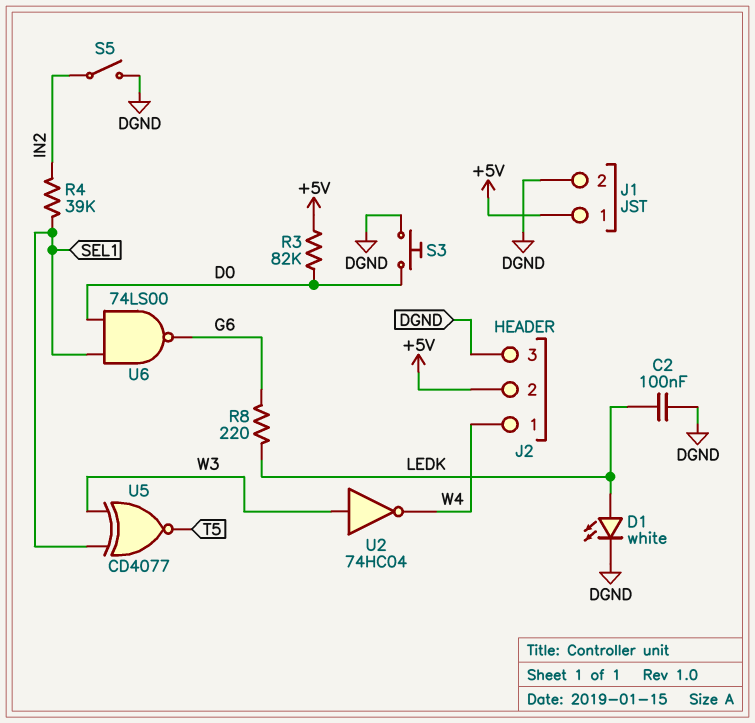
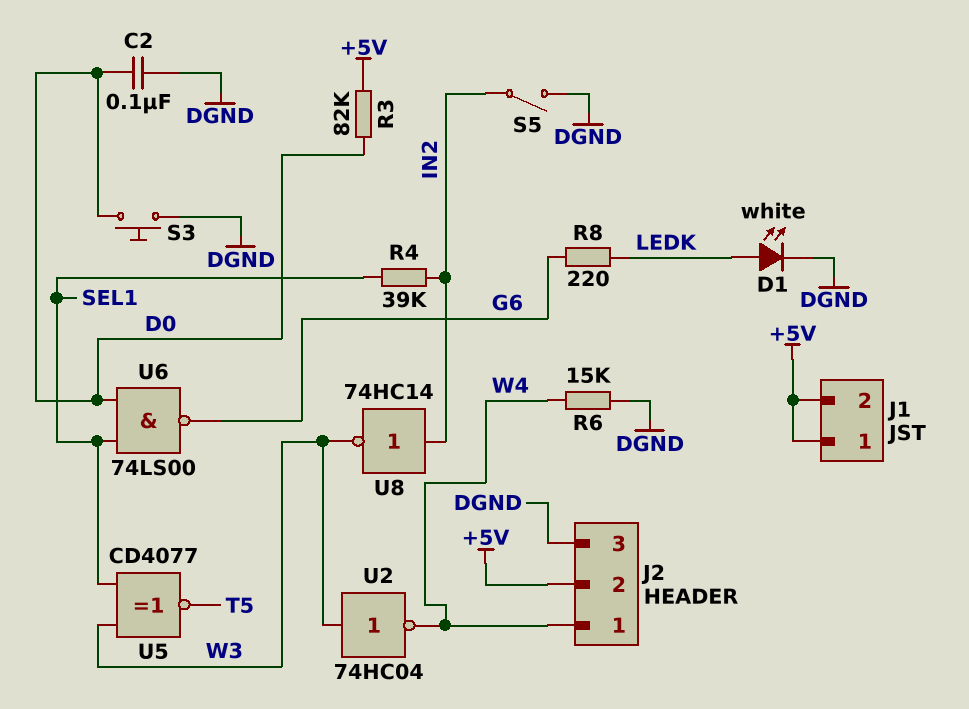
C2: 100nF (DGND, LEDK) -> 100nF (D0, DGND)
J1 pin 2: DGND -> +5V
R6: none -> 15k (DGND, W4)
U8: none -> NOT 74HC14 (in IN2, out W3)

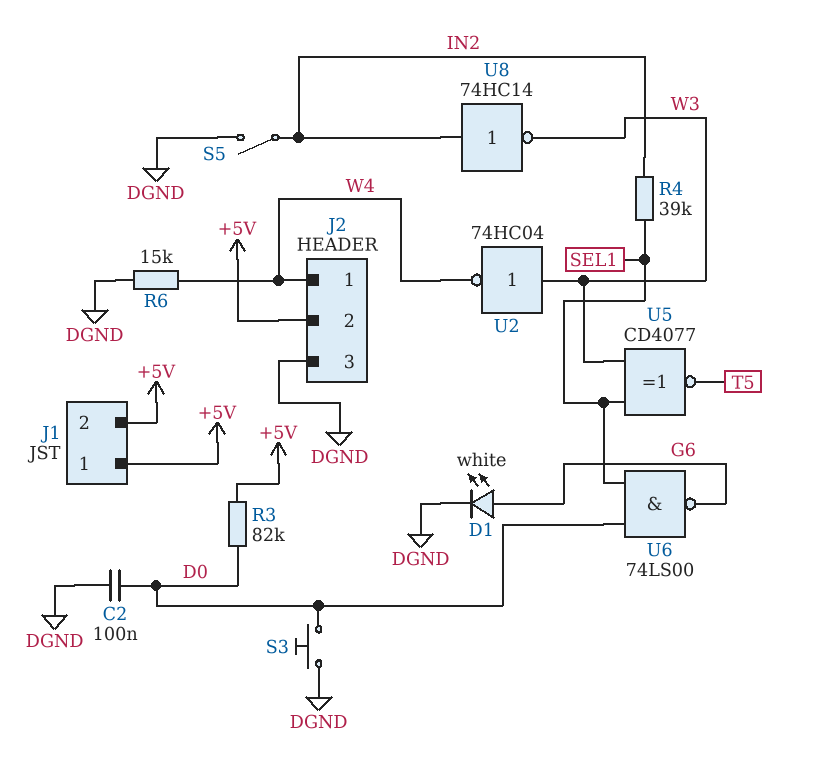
D1: LED white (A LEDK, K DGND) -> LED white (A G6, K DGND)
R8: 220 (G6, LEDK) -> none

